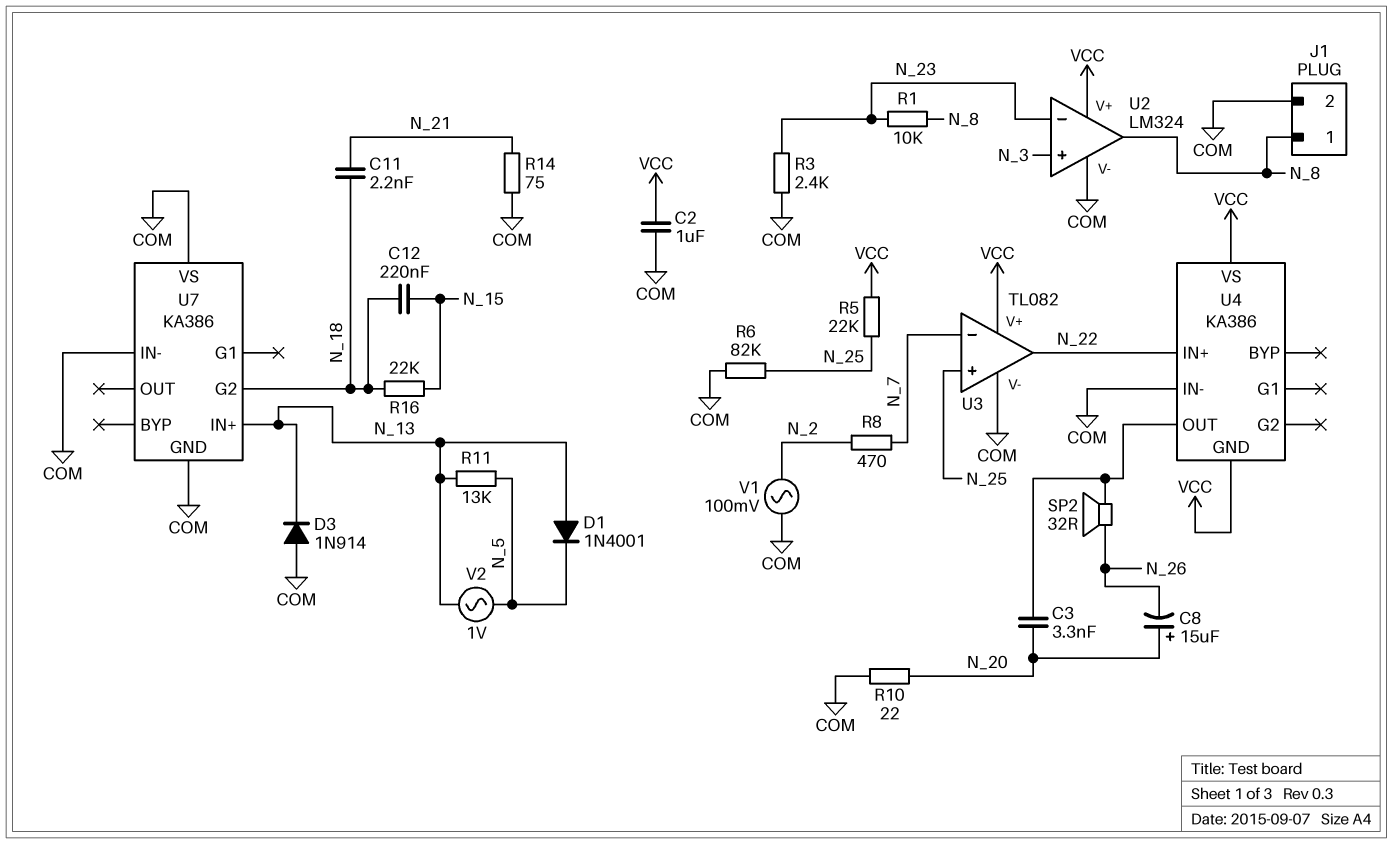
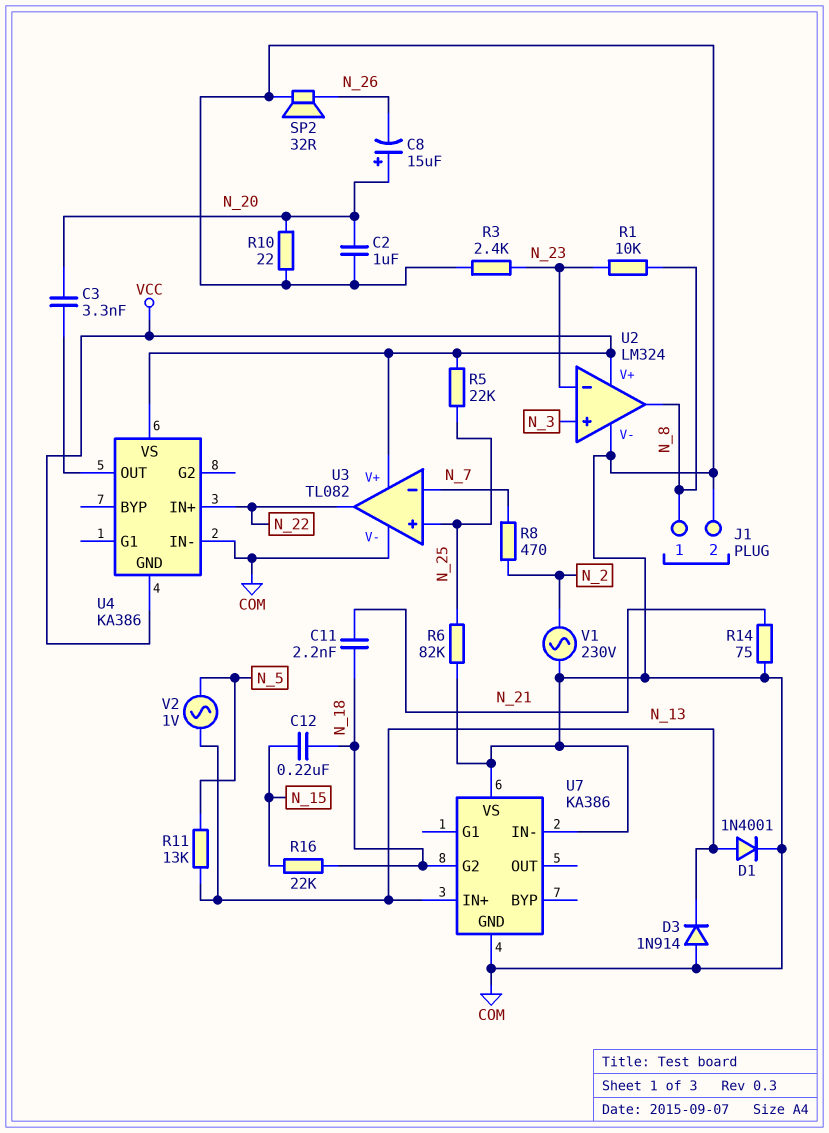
C2: 1uF (COM, VCC) -> 1uF (COM, N_20)
D1: diode 1N4001 (A N_13, K N_5) -> diode 1N4001 (A N_13, K COM)
SP2: speaker 32R (N_26, U4/OUT) -> speaker 32R (COM, N_26)
V1: AC 100mV (COM, N_2) -> AC 230V (COM, N_2)

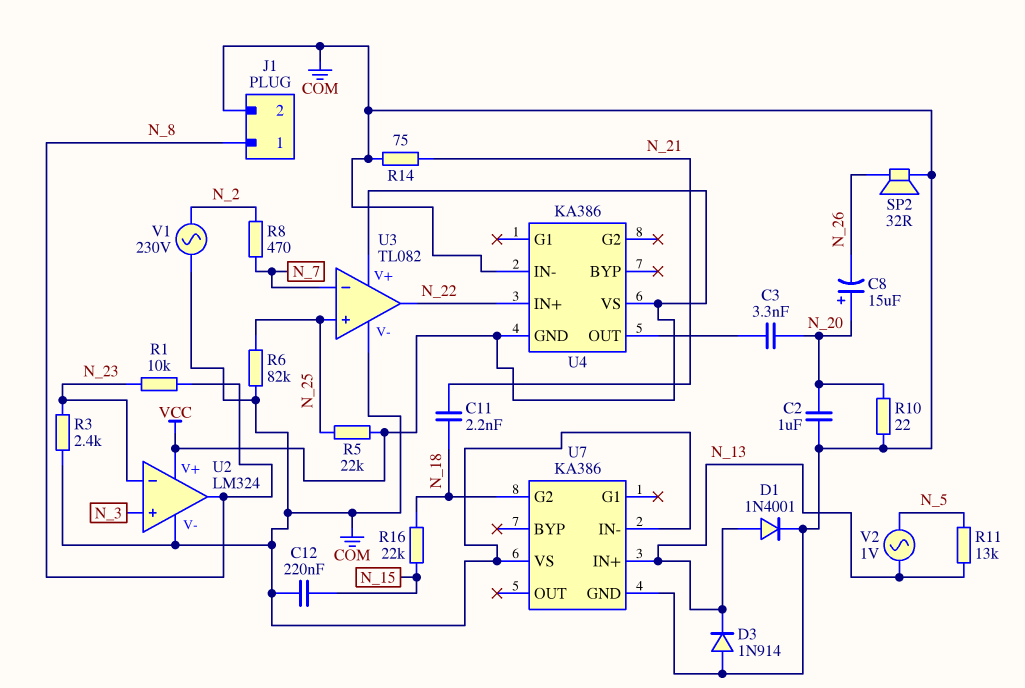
C12: 220nF (N_15, N_18) -> 220nF (COM, N_15)

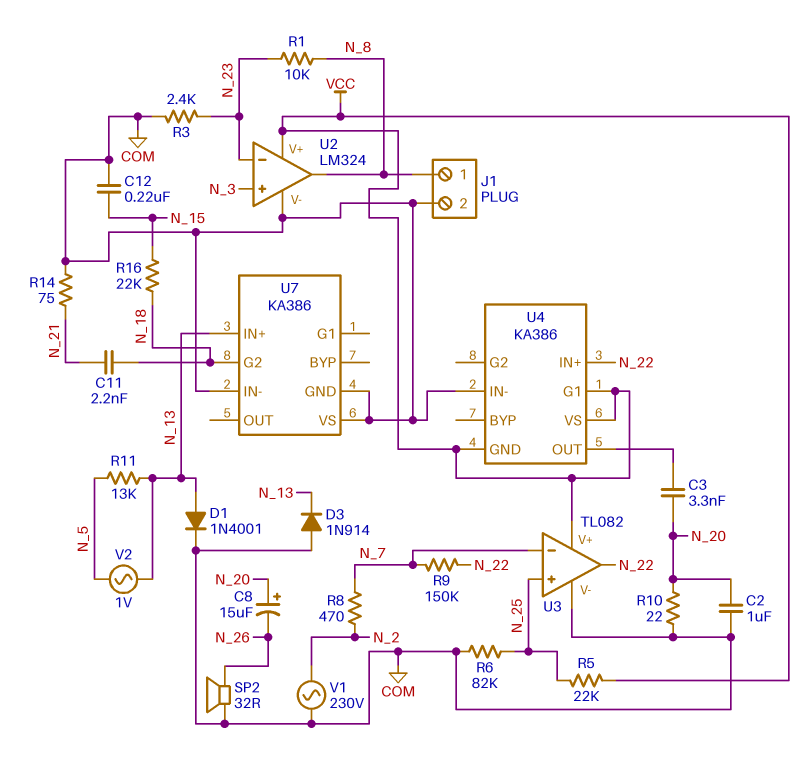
R9: none -> 150k (N_7, N_22)
U4 pin G1: none -> VCC

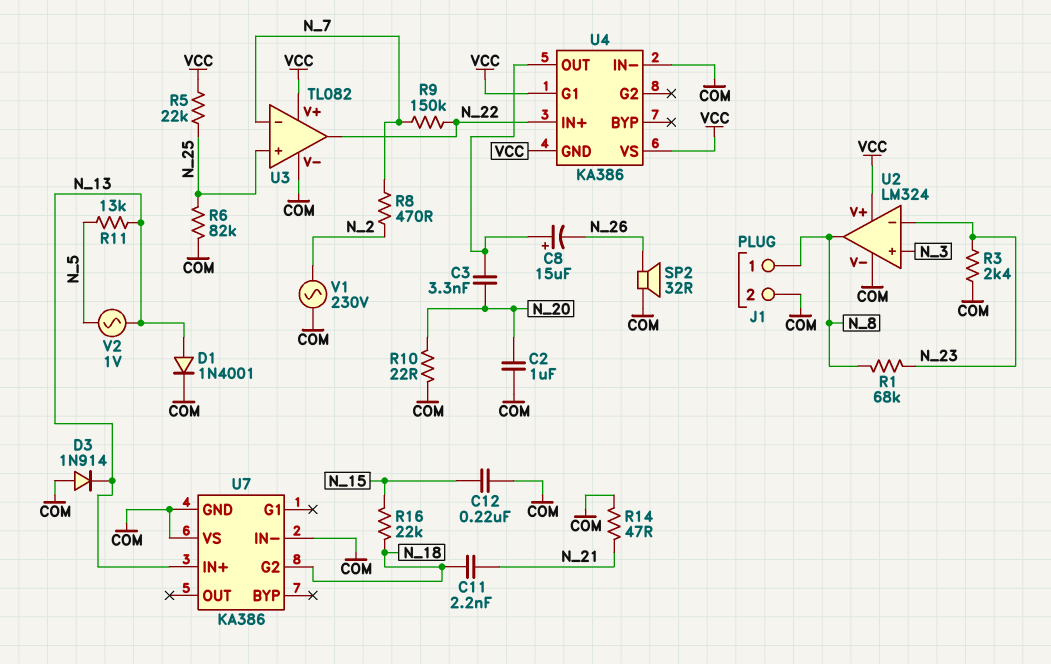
C8: 15uF (plus N_20, minus N_26) -> 15uF (plus U4/OUT, minus N_26)
R1: 10k (N_8, N_23) -> 68k (N_8, N_23)
R14: 75 (COM, N_21) -> 47 (COM, N_21)

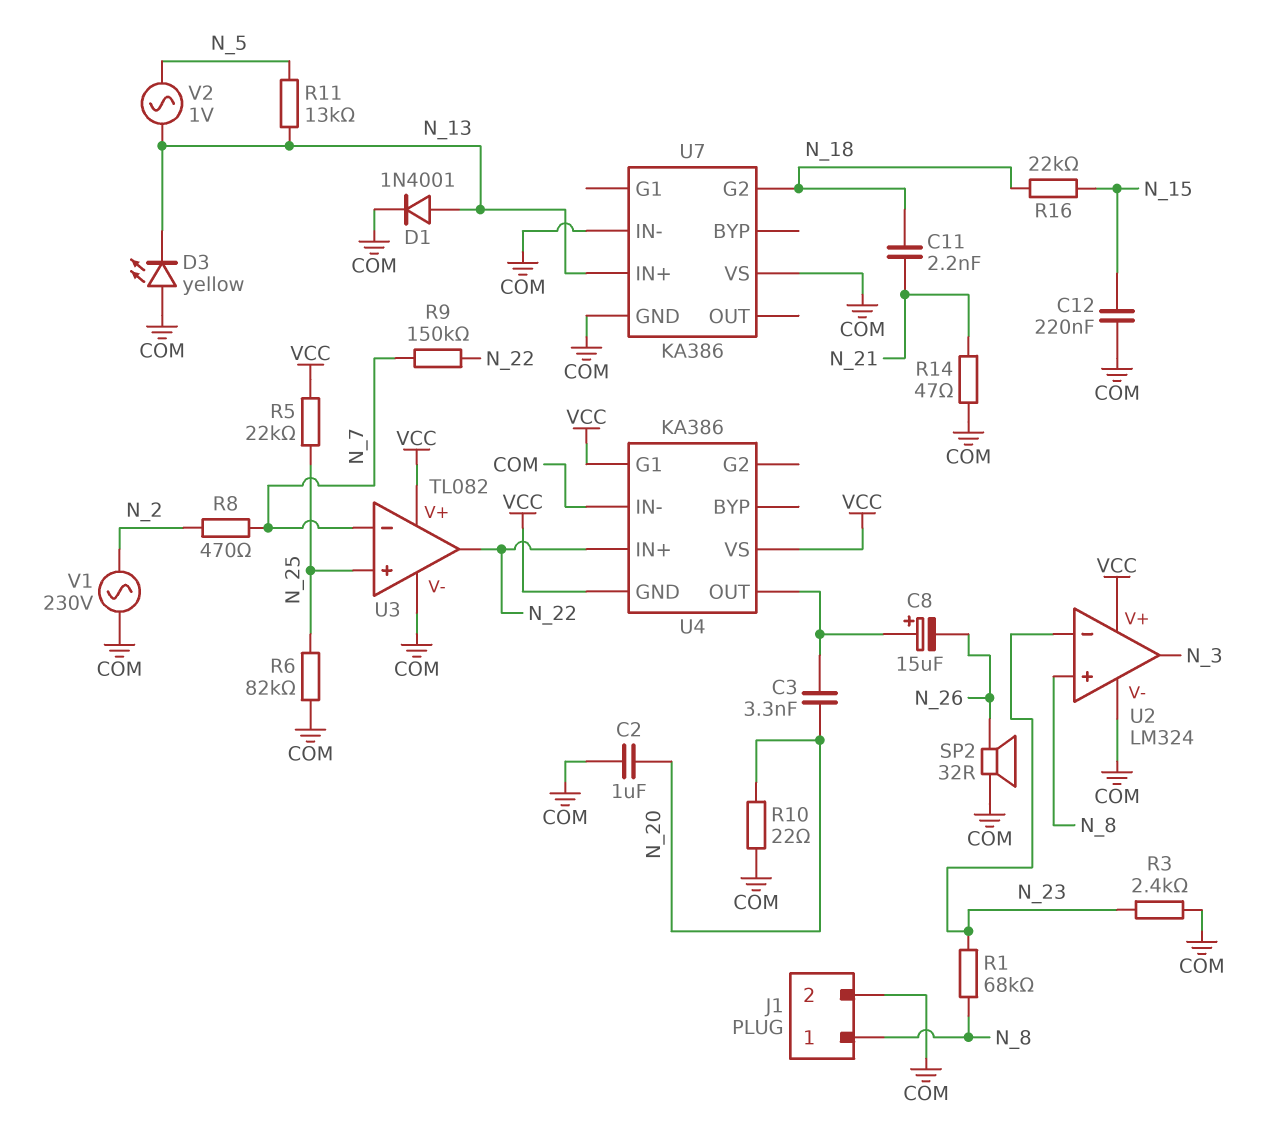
D3: diode 1N914 (A COM, K N_13) -> LED yellow (A COM, K N_13)
U2 pin in+: N_3 -> N_8
U2 pin out: N_8 -> N_3

